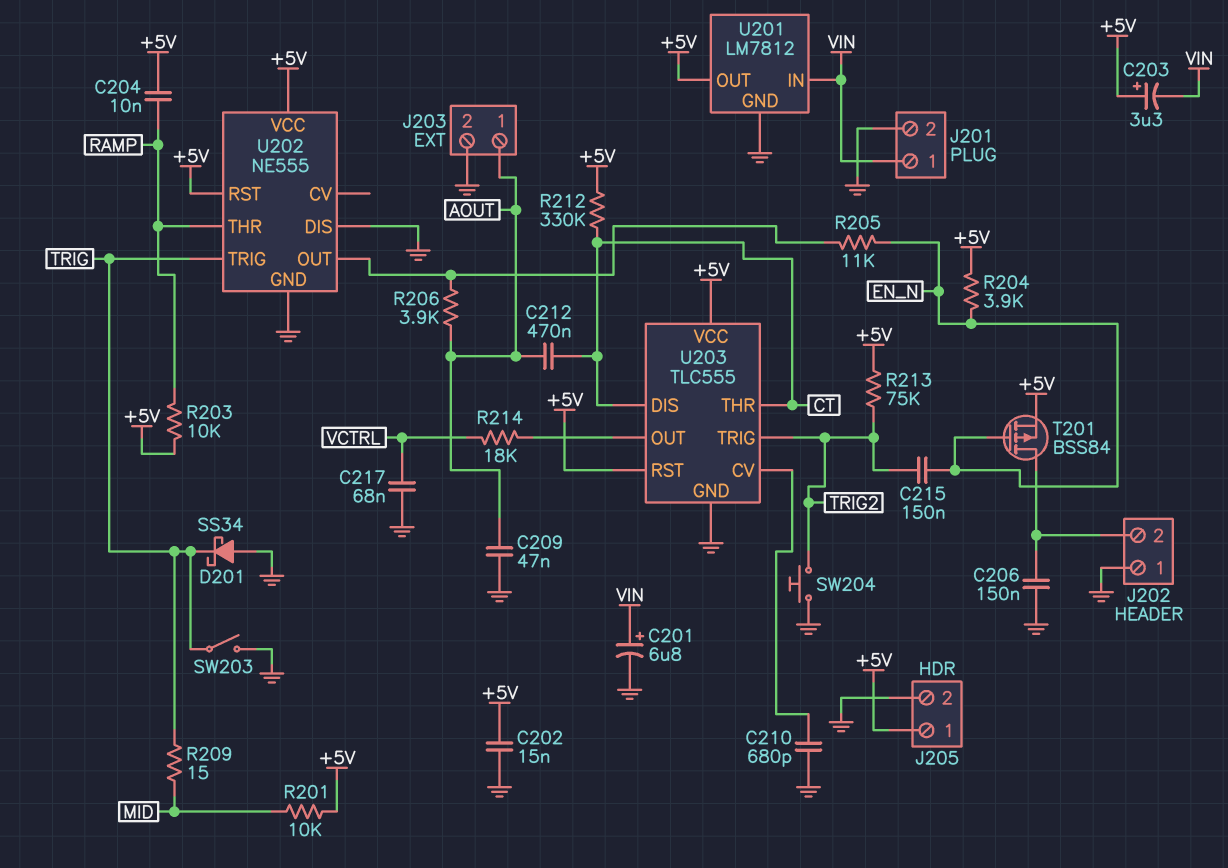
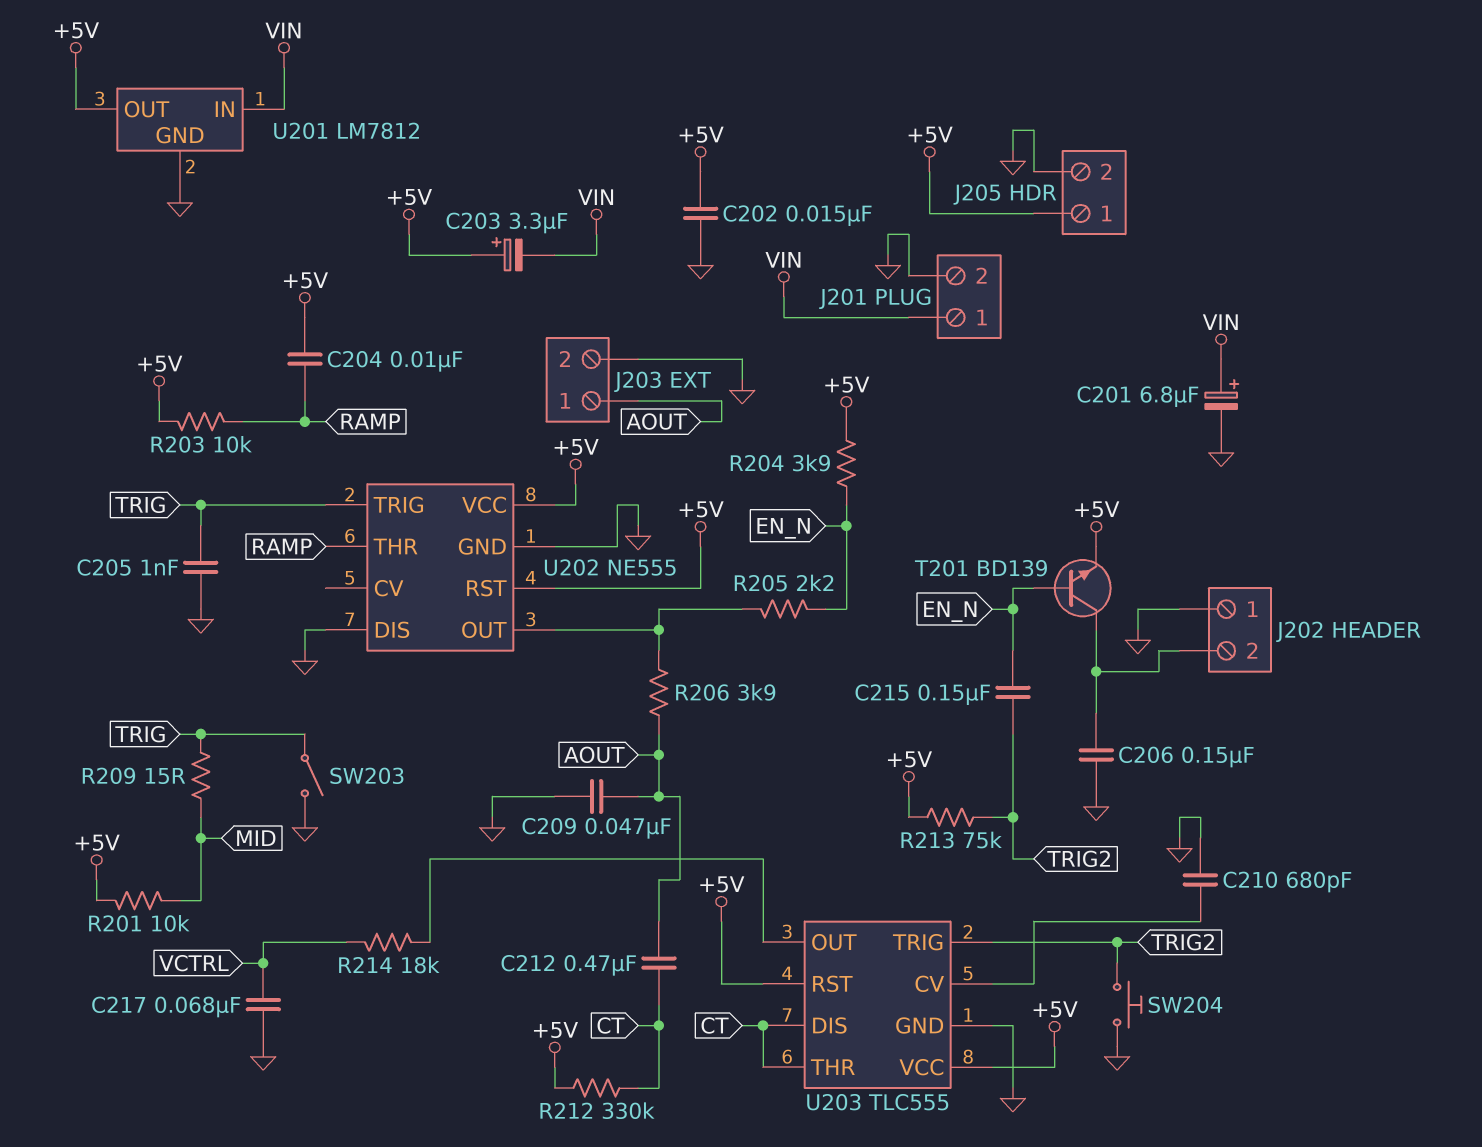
C205: none -> 1nF (GND, TRIG)
D201: schottky SS34 (A GND, K TRIG) -> none
R205: 11k (EN_N, U202/OUT) -> 2.2k (EN_N, U202/OUT)
T201: PMOS BSS84 (G EN_N, D J202/2, S +5V) -> NPN BD139 (B EN_N, C J202/2, E +5V)

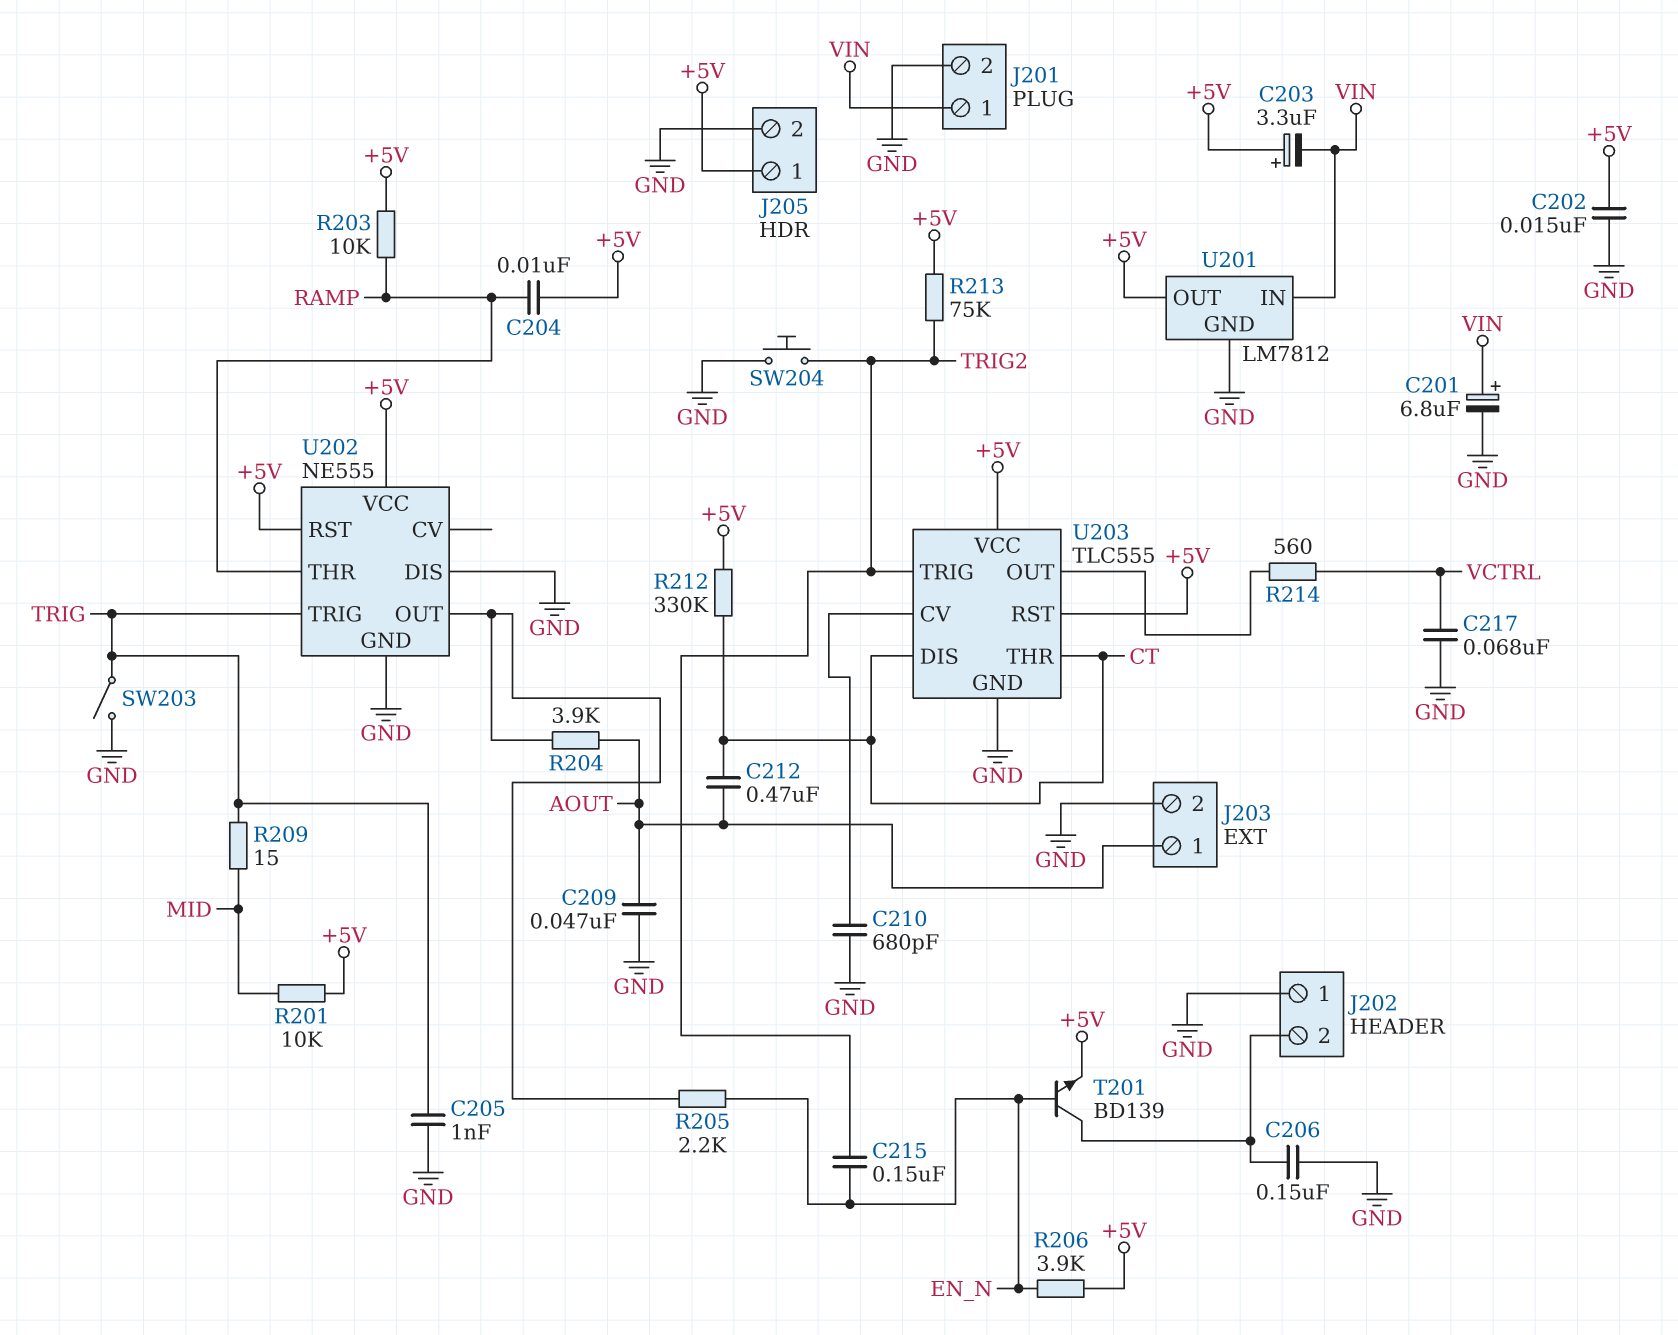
R204: 3.9k (+5V, EN_N) -> 3.9k (AOUT, U202/OUT)
R206: 3.9k (AOUT, U202/OUT) -> 3.9k (+5V, EN_N)
R214: 18k (U203/OUT, VCTRL) -> 560 (U203/OUT, VCTRL)

